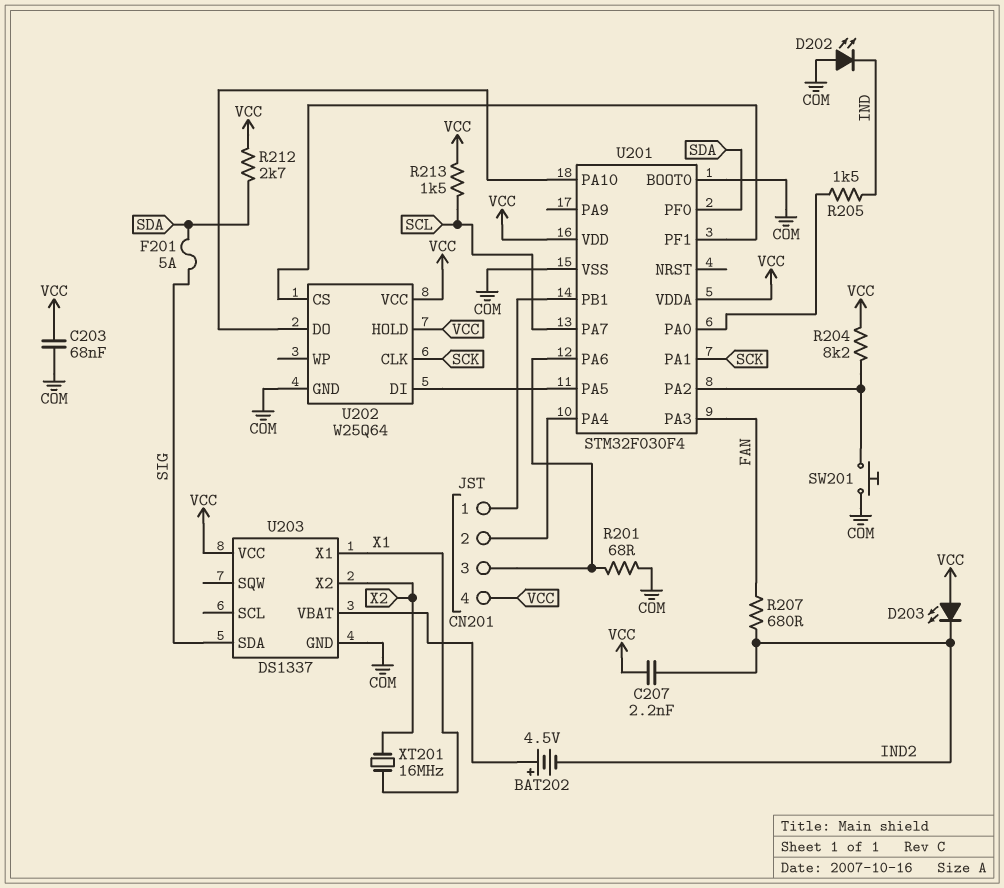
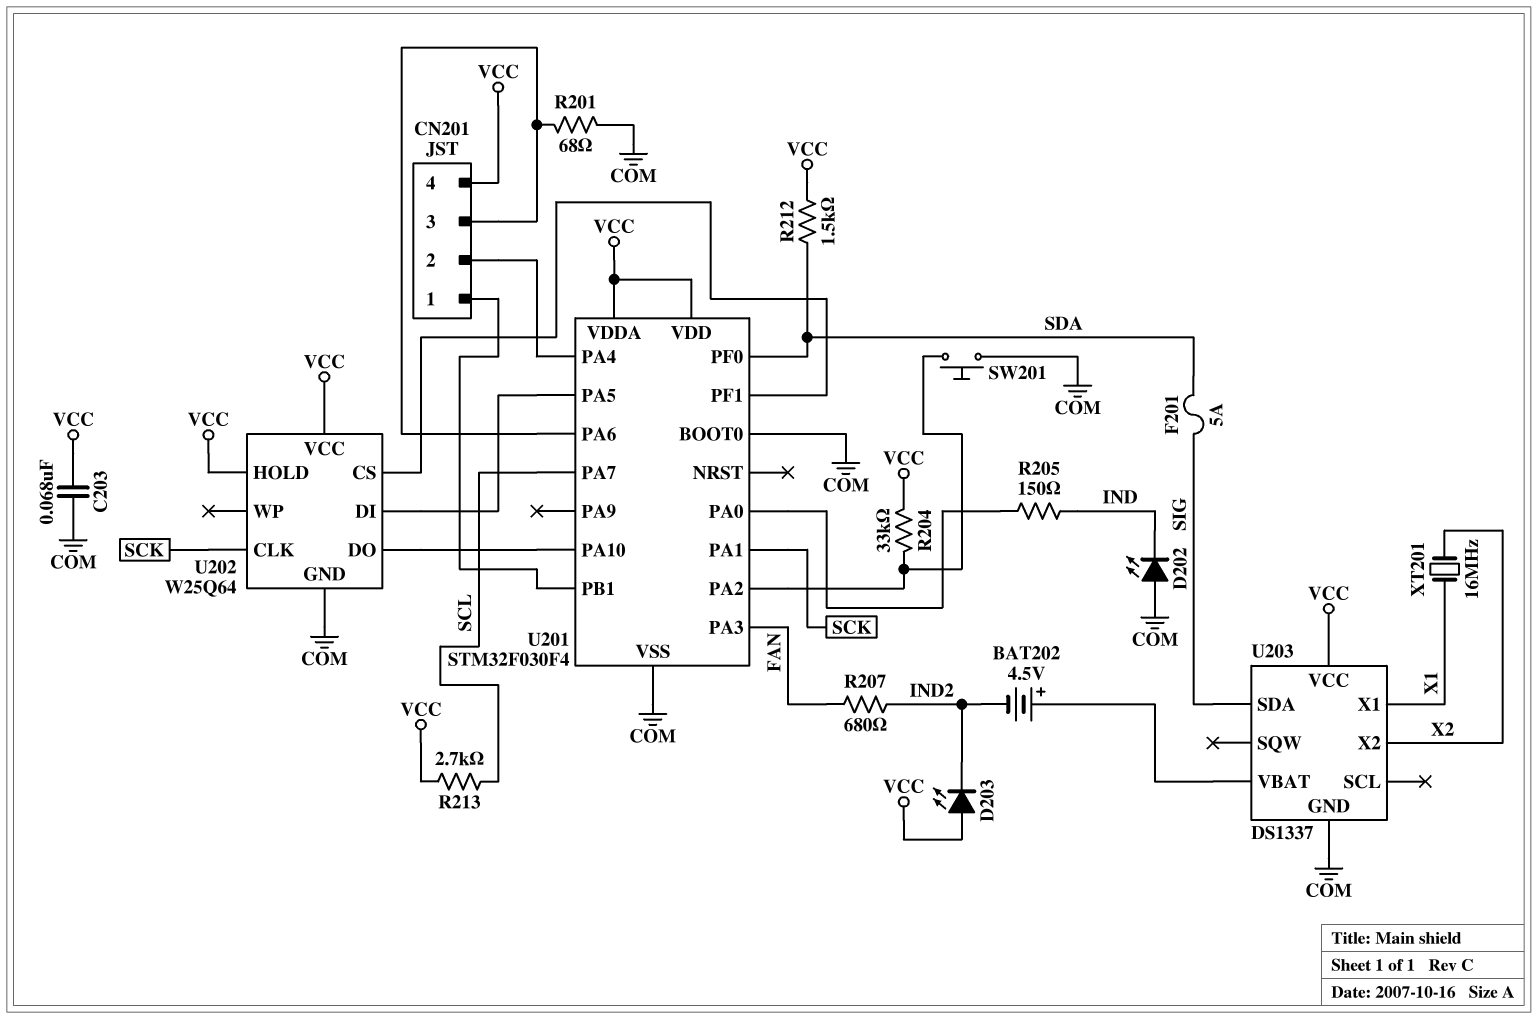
C207: 2.2nF (IND2, VCC) -> none
R204: 8.2k (U201/PA2, VCC) -> 33k (U201/PA2, VCC)
R205: 1.5k (IND, U201/PA0) -> 150 (IND, U201/PA0)
R212: 2.7k (SDA, VCC) -> 1.5k (SDA, VCC)
R213: 1.5k (SCL, VCC) -> 2.7k (SCL, VCC)

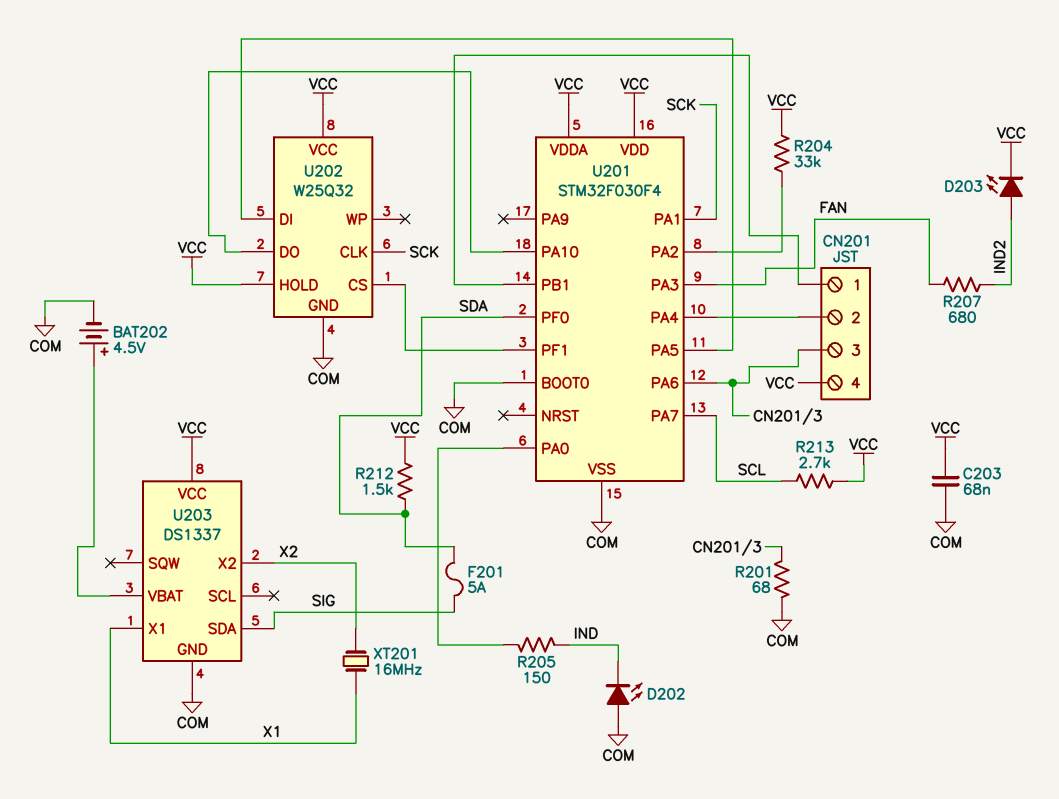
BAT202: 4.5V (plus U203/VBAT, minus IND2) -> 4.5V (plus U203/VBAT, minus COM)
D203: LED (A VCC, K IND2) -> LED (A IND2, K VCC)
SW201: button (COM, U201/PA2) -> none
U202: W25Q64 -> W25Q32

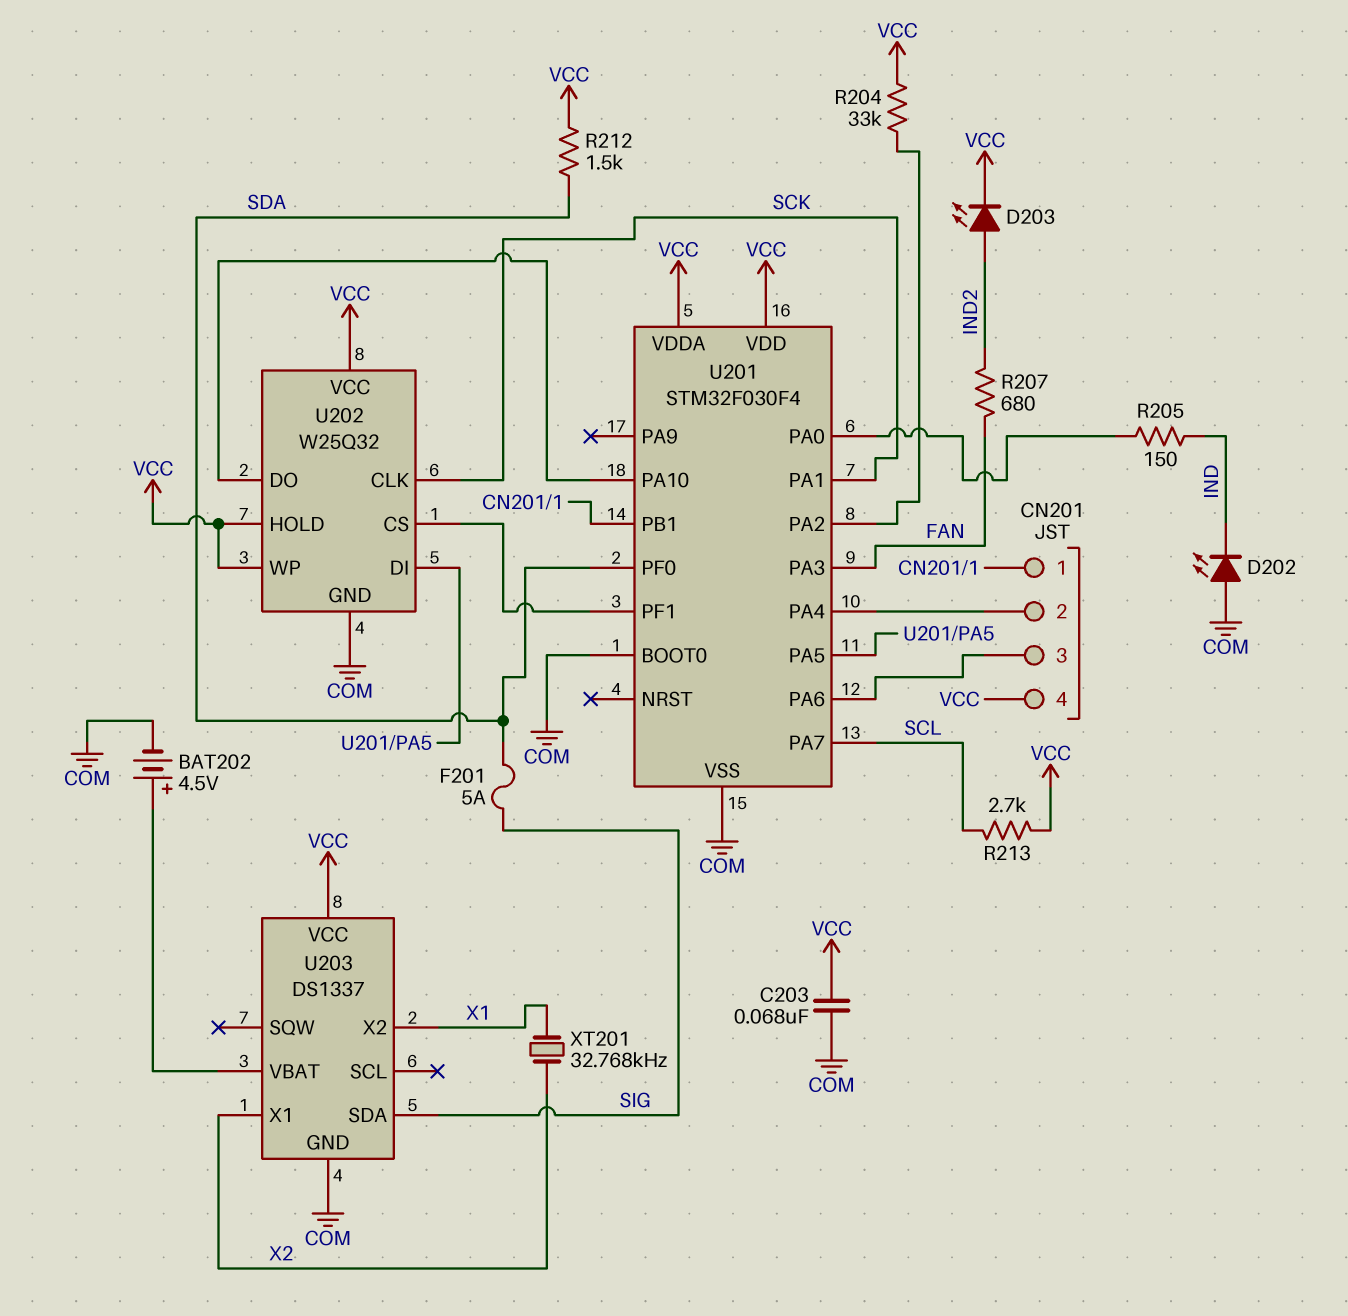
R201: 68 (CN201/3, COM) -> none
U202 pin WP: none -> VCC
U203 pin X1: X1 -> X2
U203 pin X2: X2 -> X1
XT201: 16MHz (X1, X2) -> 32.768kHz (X1, X2)

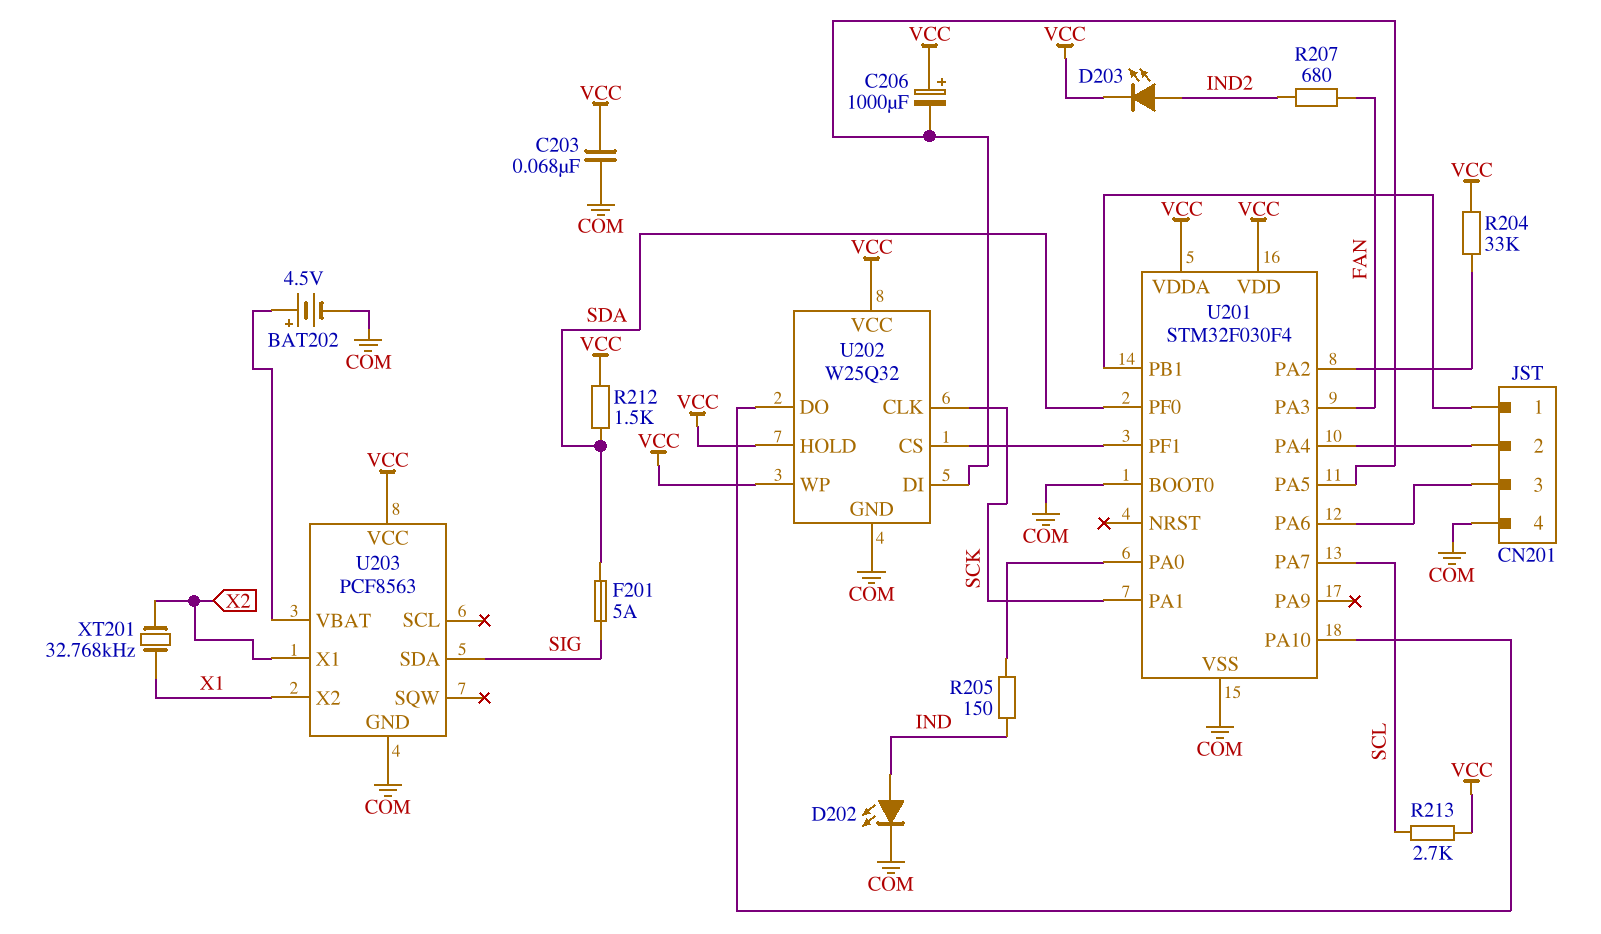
C206: none -> 1000uF (plus VCC, minus U201/PA5)
CN201 pin 4: VCC -> COM
D202: LED (A COM, K IND) -> LED (A IND, K COM)
U203: DS1337 -> PCF8563

